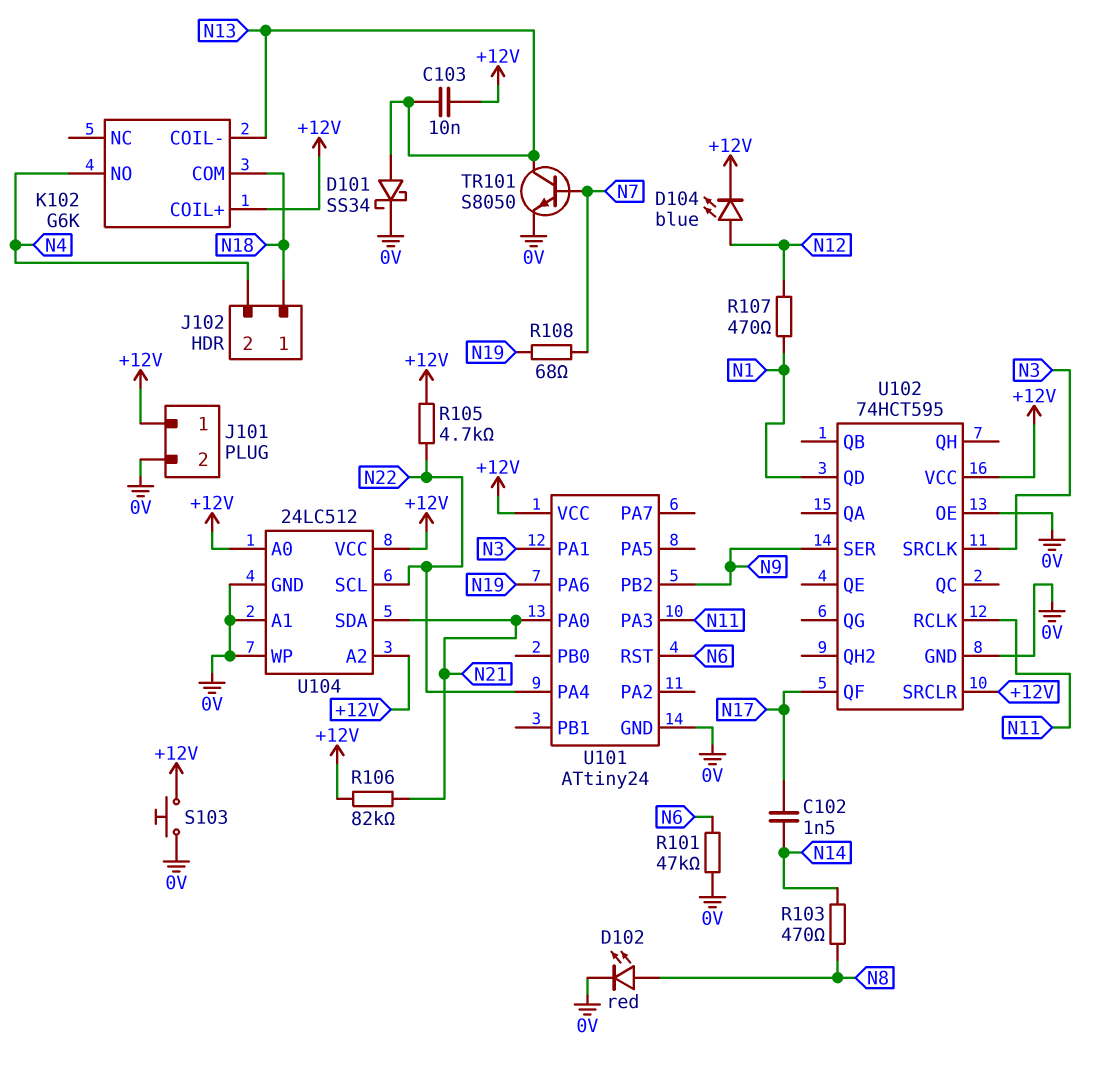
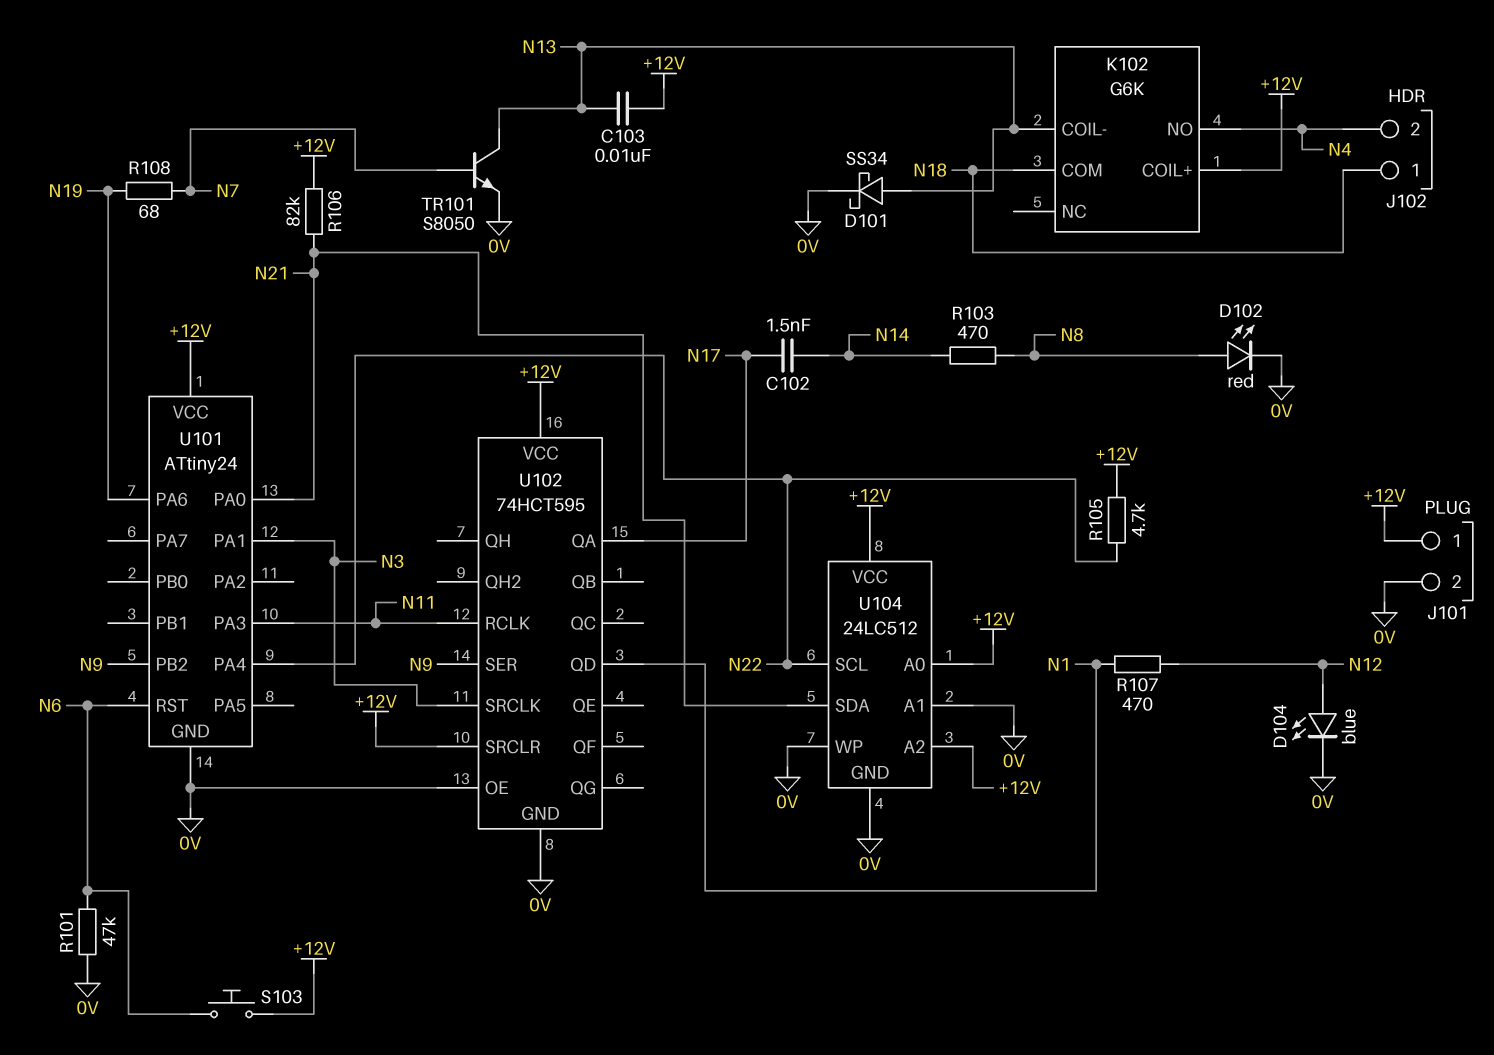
D104: LED blue (A N12, K +12V) -> LED blue (A N12, K 0V)
S103: button (+12V, 0V) -> button (+12V, N6)
U102 pin QA: none -> N17
U102 pin QF: N17 -> none

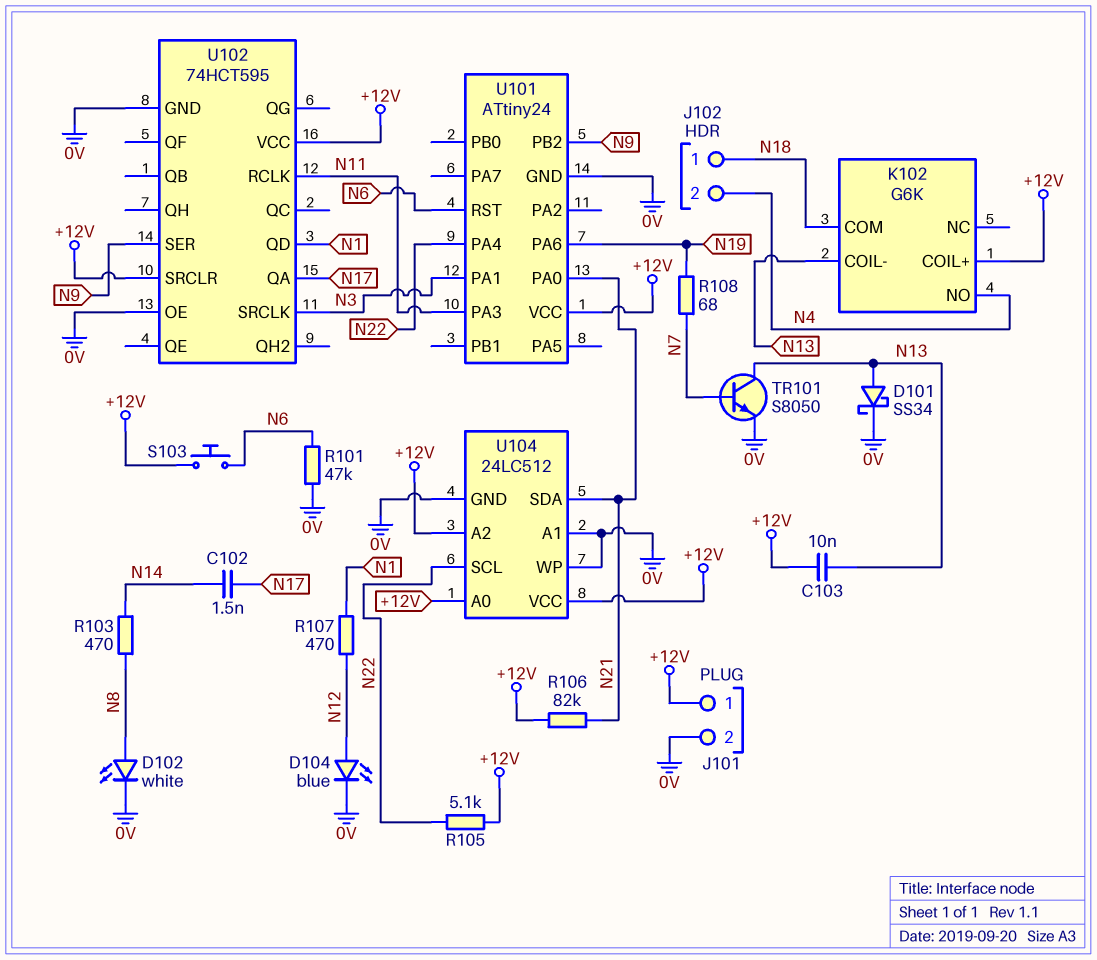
D102: LED red (A N8, K 0V) -> LED white (A N8, K 0V)
R105: 4.7k (+12V, N22) -> 5.1k (+12V, N22)

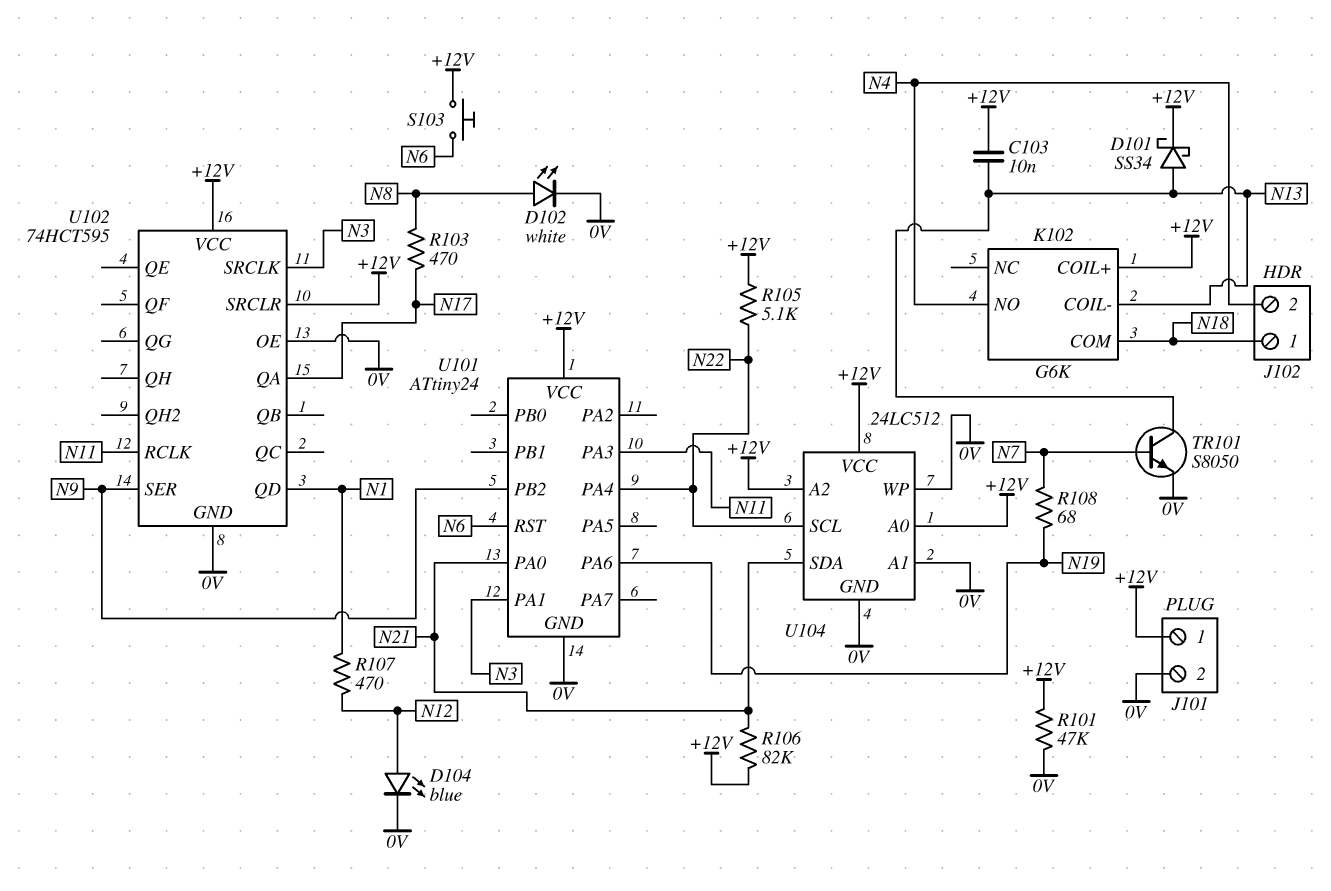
C102: 1.5nF (N14, N17) -> none
D101: schottky SS34 (A N13, K 0V) -> schottky SS34 (A N13, K +12V)
R101: 47k (0V, N6) -> 47k (+12V, 0V)
R103: 470 (N8, N14) -> 470 (N8, N17)

